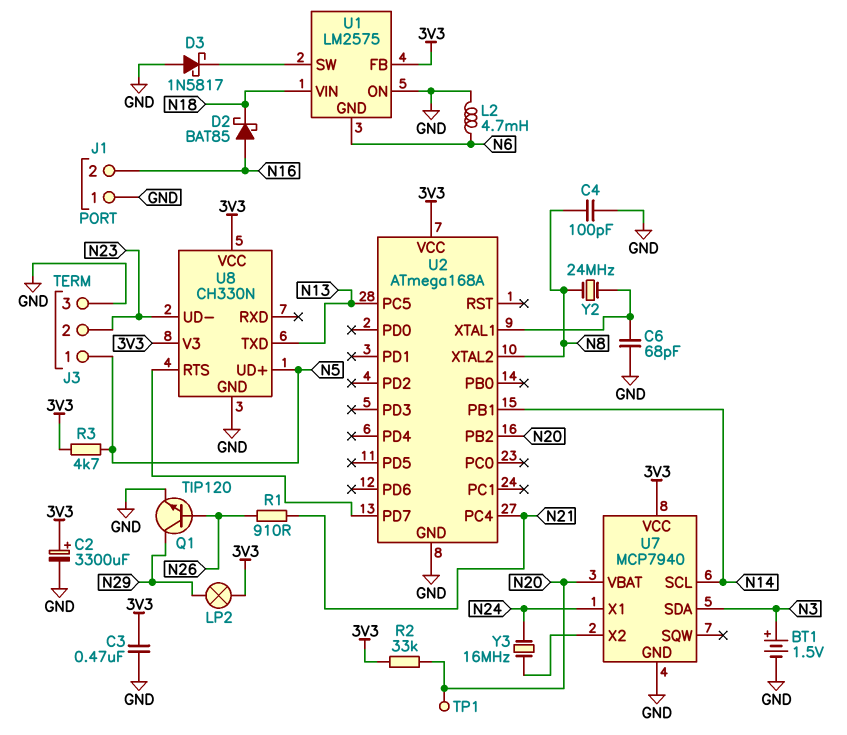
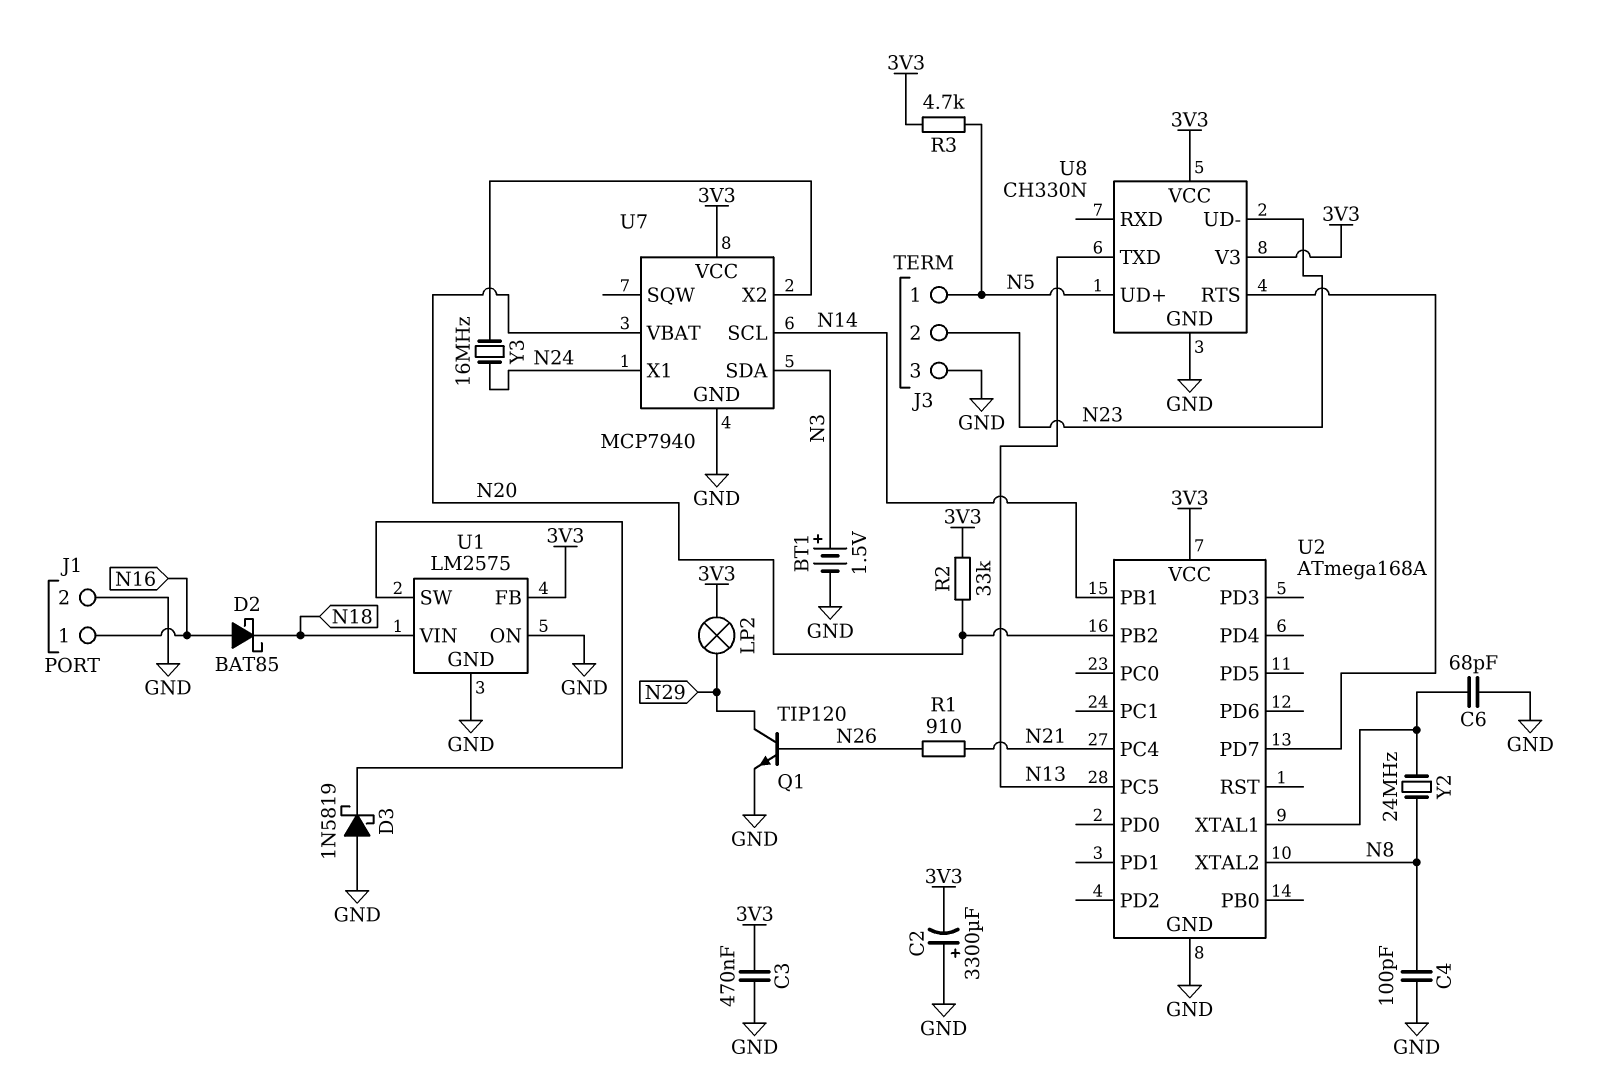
C2: 3300uF (plus 3V3, minus GND) -> 3300uF (plus GND, minus 3V3)
D3: schottky 1N5817 (A GND, K U1/SW) -> schottky 1N5819 (A GND, K U1/SW)
J1 pin 1: GND -> N16
J1 pin 2: N16 -> GND
L2: 4.7mH (GND, N6) -> none
TP1: test point (N20) -> none
U1 pin GND: N6 -> GND

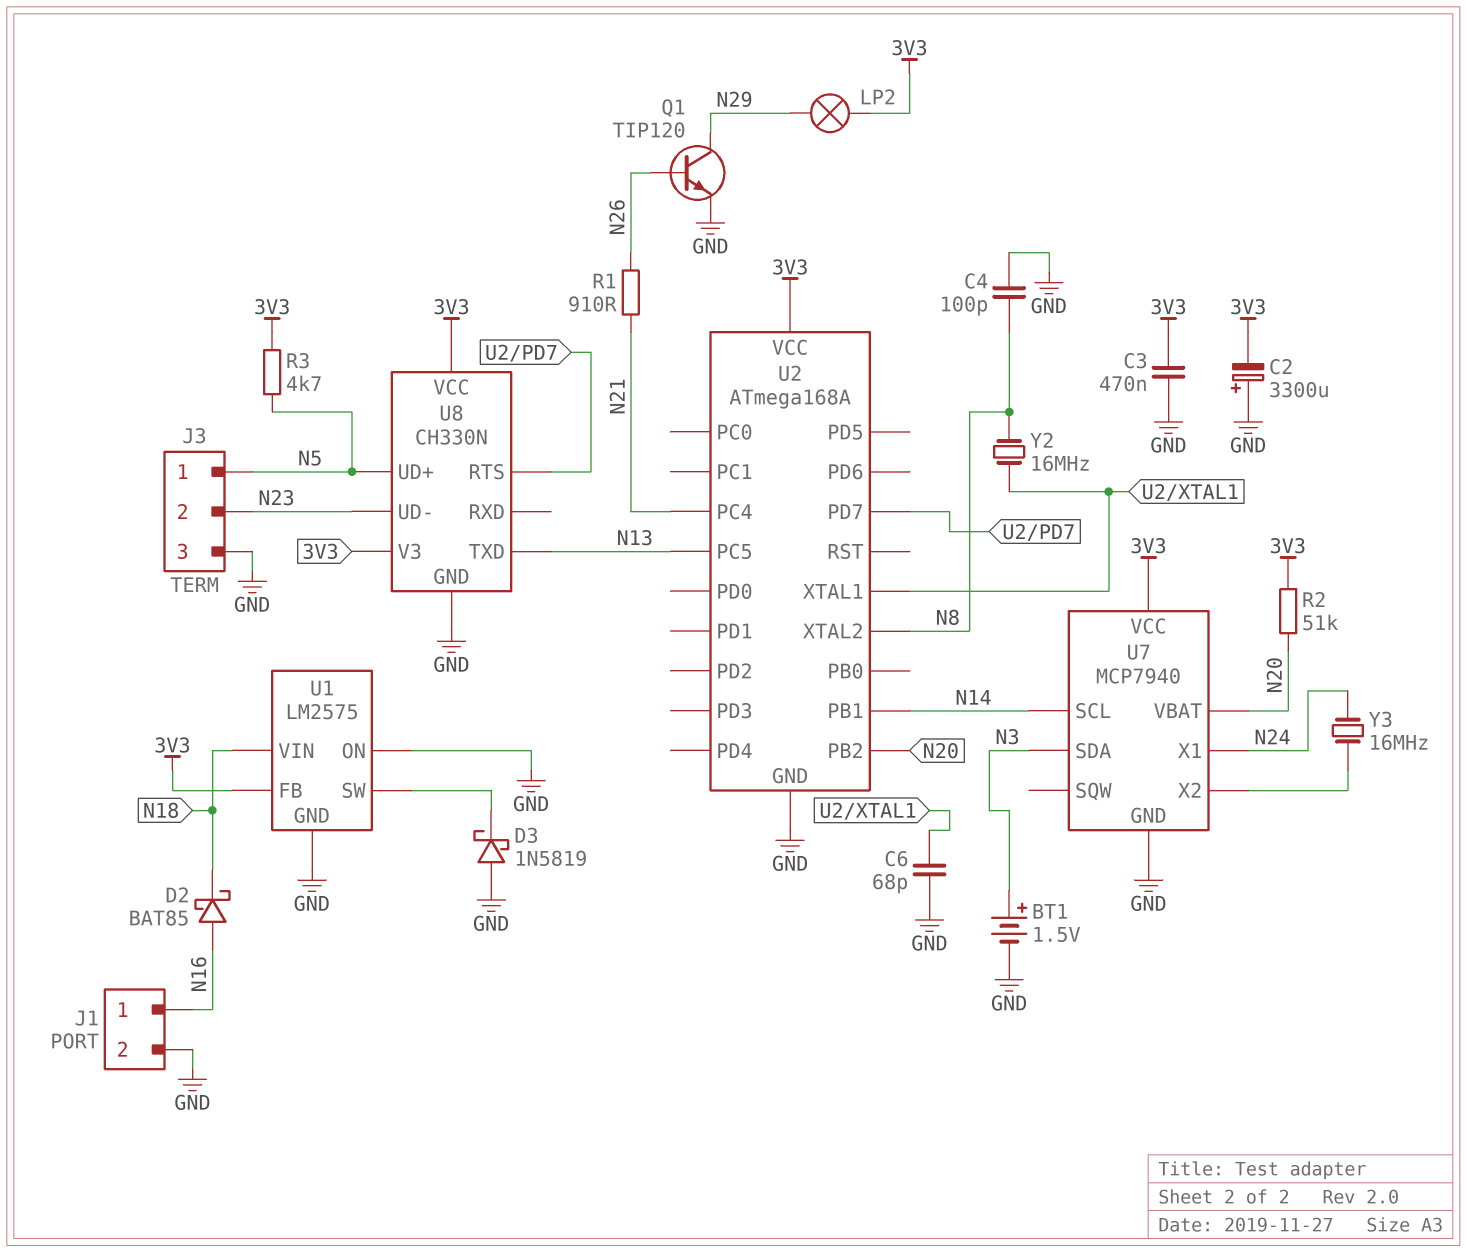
R2: 33k (3V3, N20) -> 51k (3V3, N20)
Y2: 24MHz (N8, U2/XTAL1) -> 16MHz (N8, U2/XTAL1)

